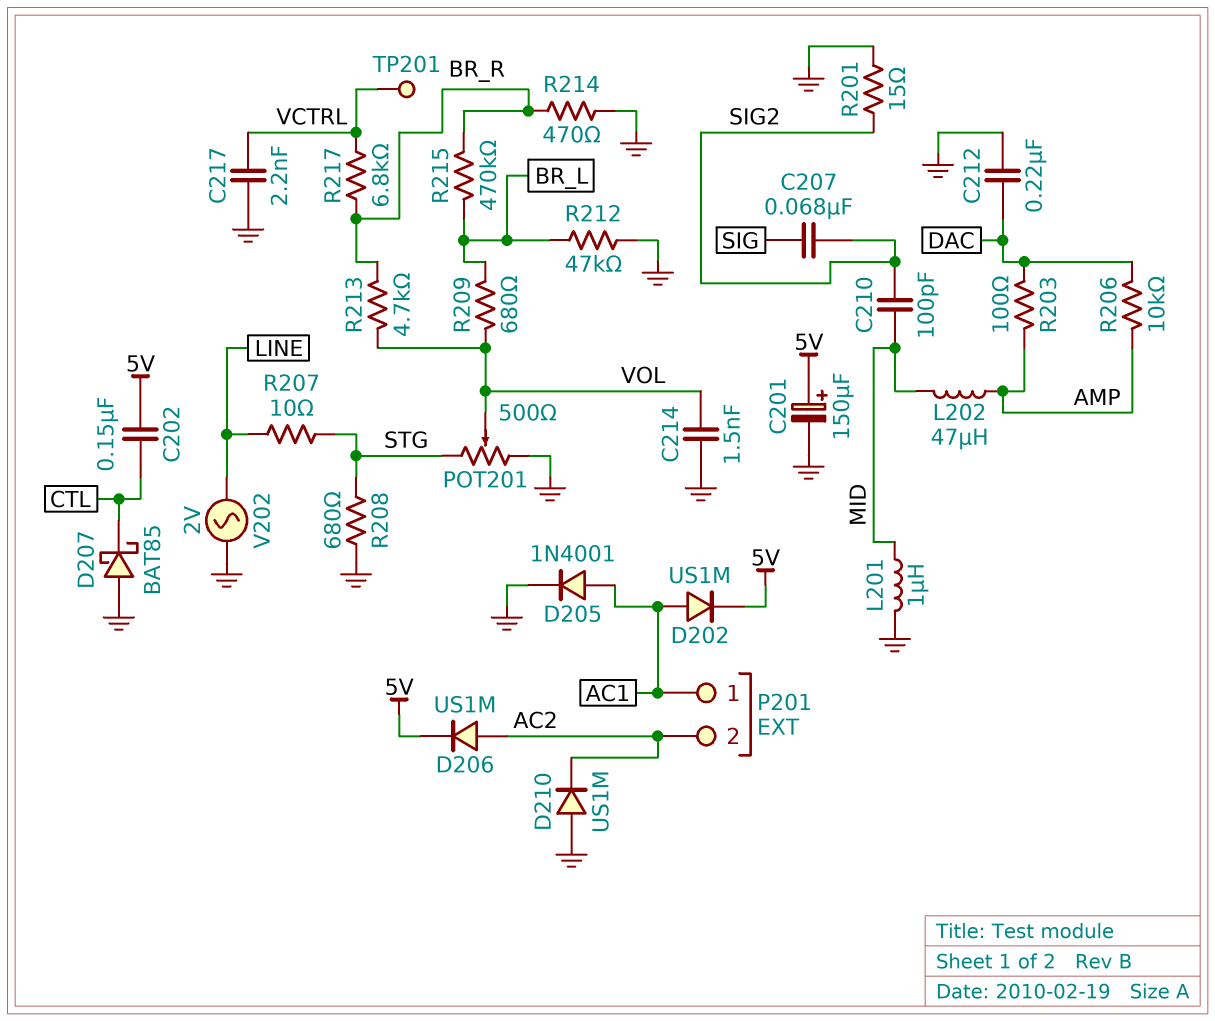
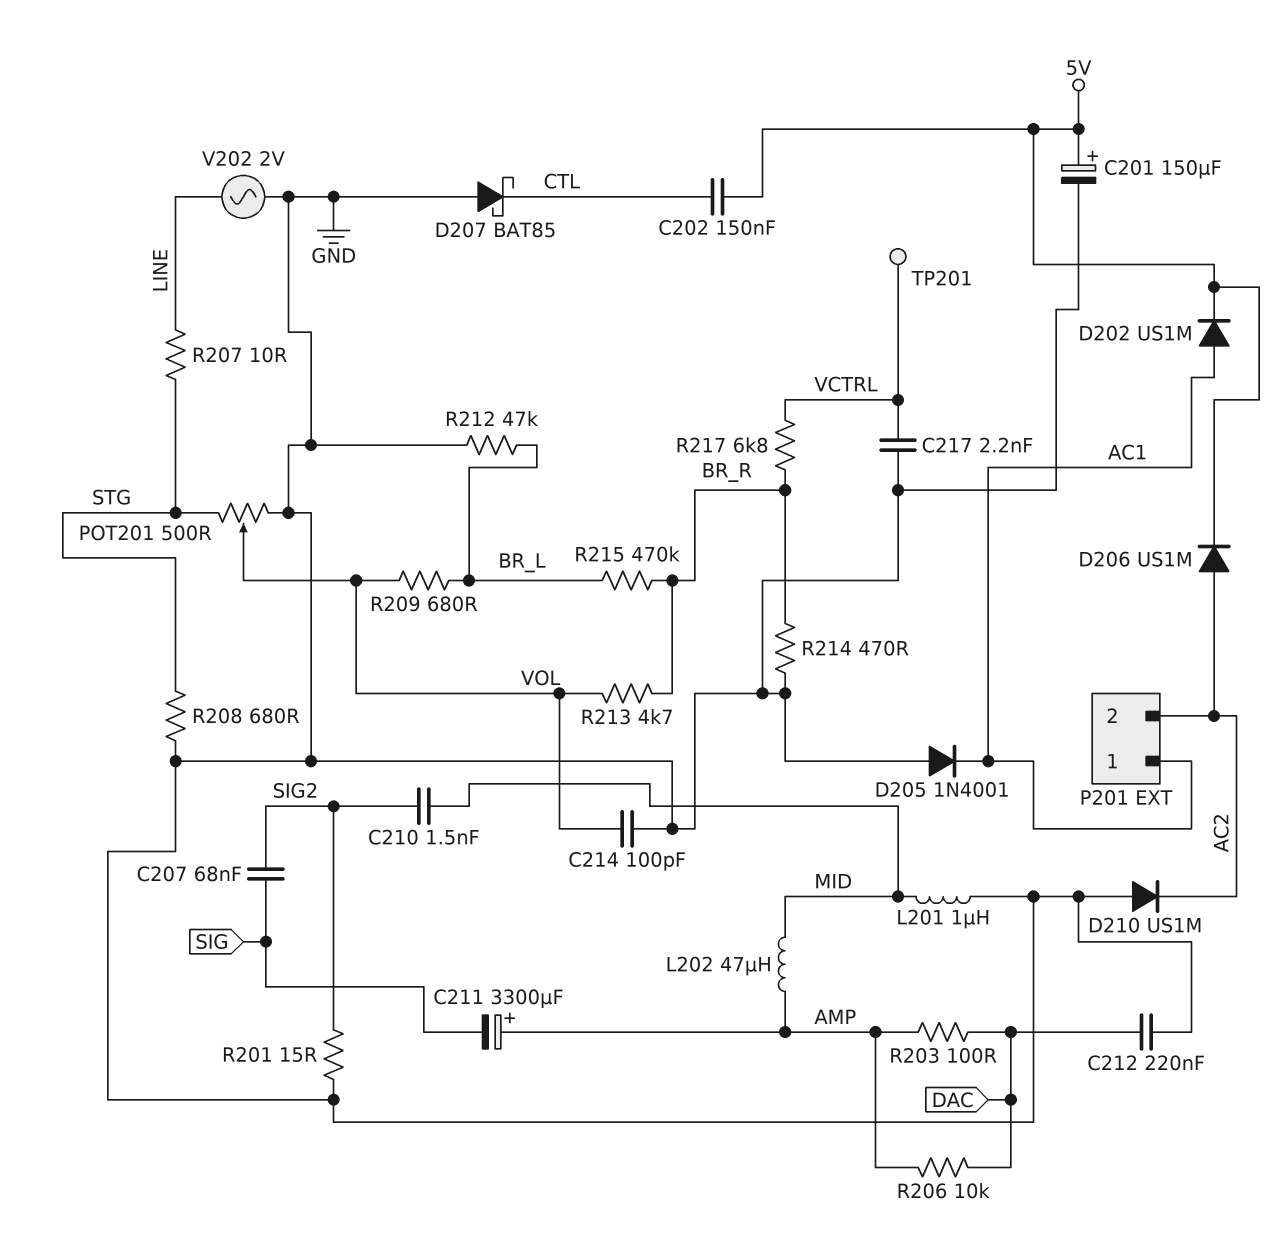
C210: 100pF (MID, SIG2) -> 1.5nF (MID, SIG2)
C211: none -> 3300uF (plus AMP, minus SIG)
C214: 1.5nF (GND, VOL) -> 100pF (GND, VOL)
D205: diode 1N4001 (A AC1, K GND) -> diode 1N4001 (A GND, K AC1)

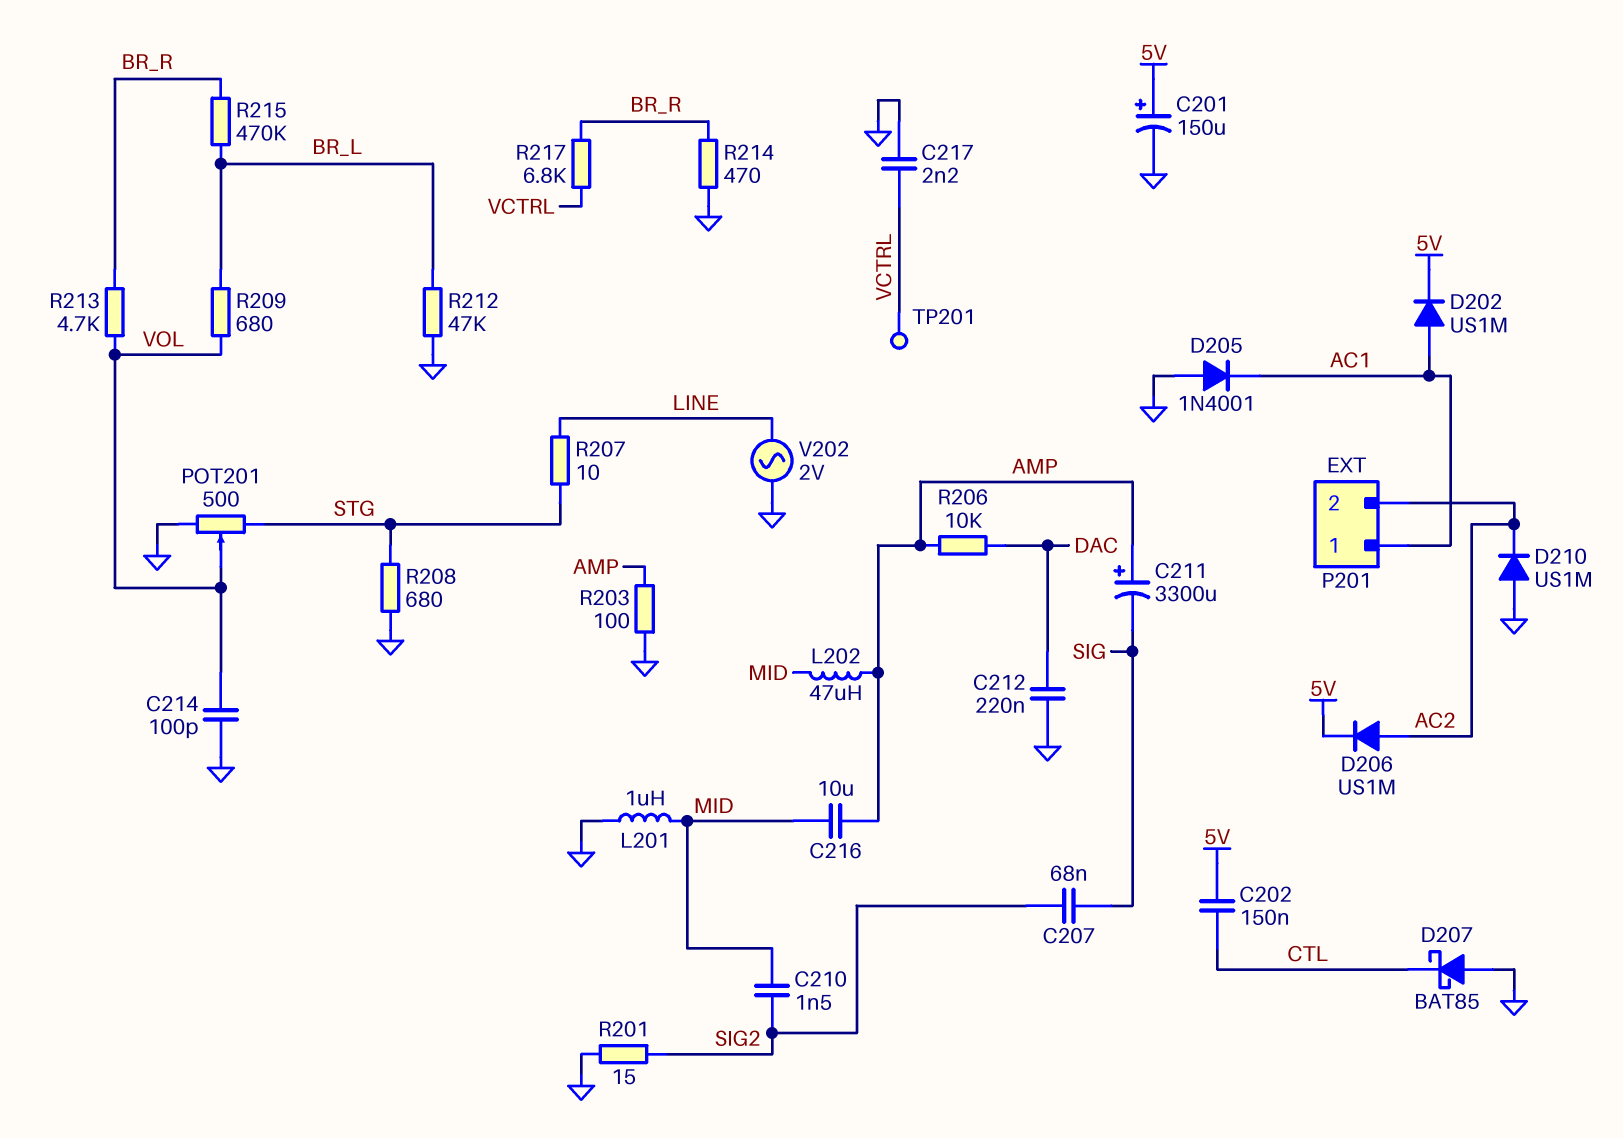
C216: none -> 10uF (AMP, MID)
R203: 100 (AMP, DAC) -> 100 (AMP, GND)

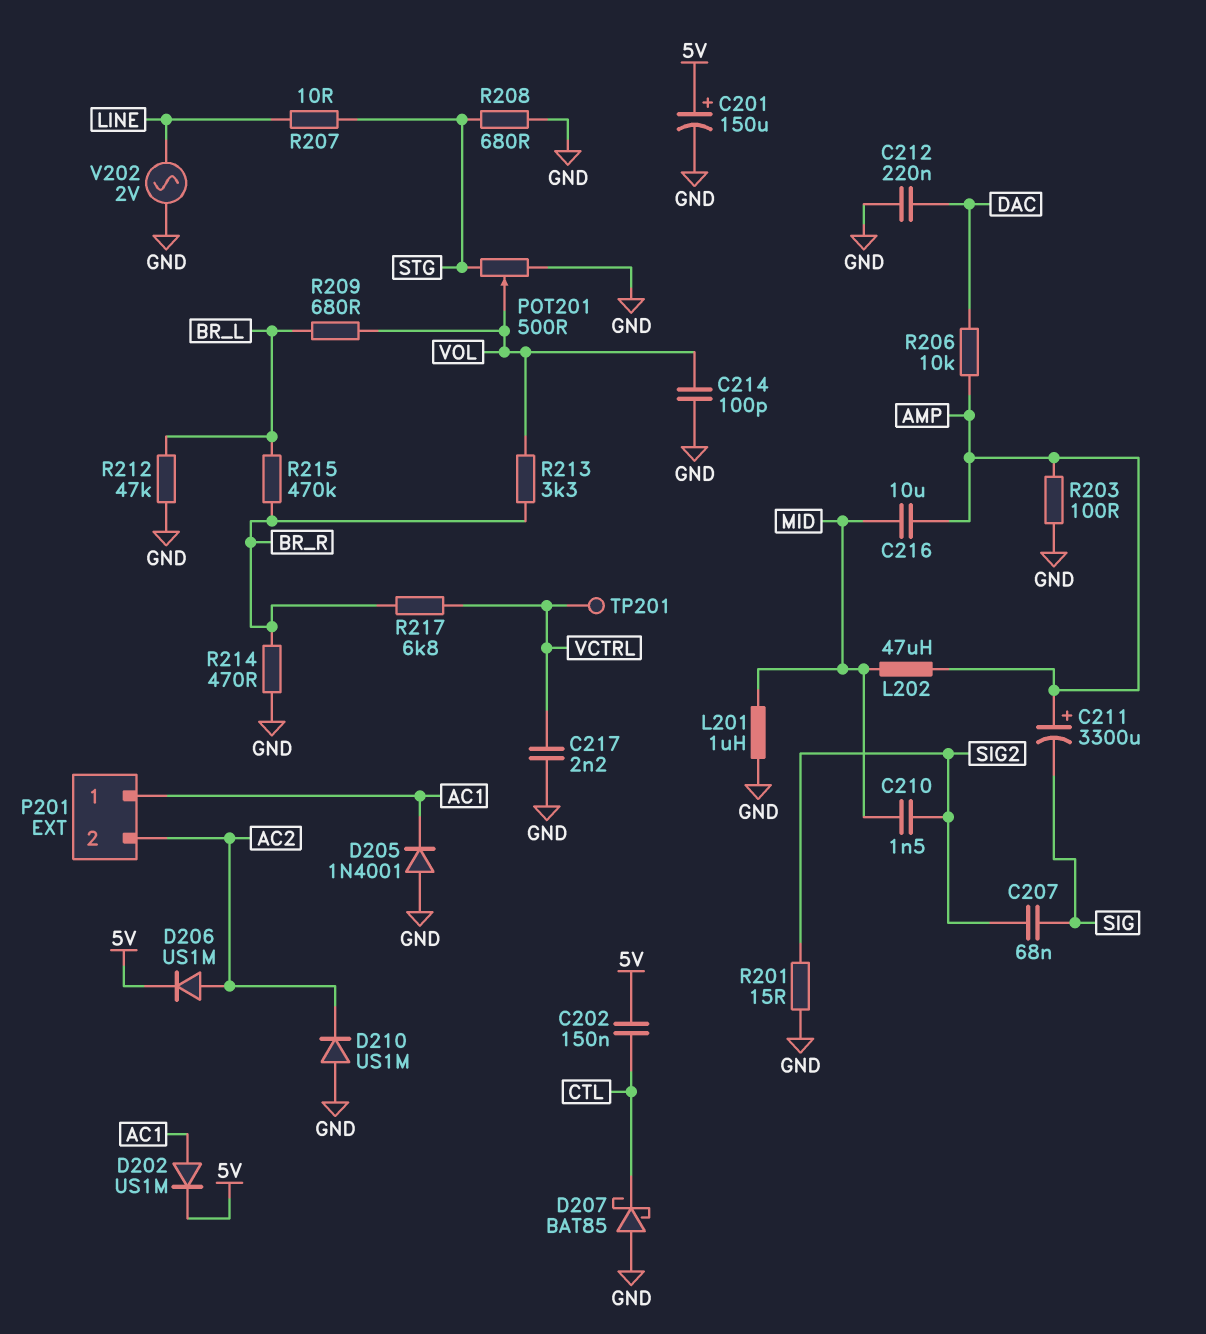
R213: 4.7k (BR_R, VOL) -> 3.3k (BR_R, VOL)

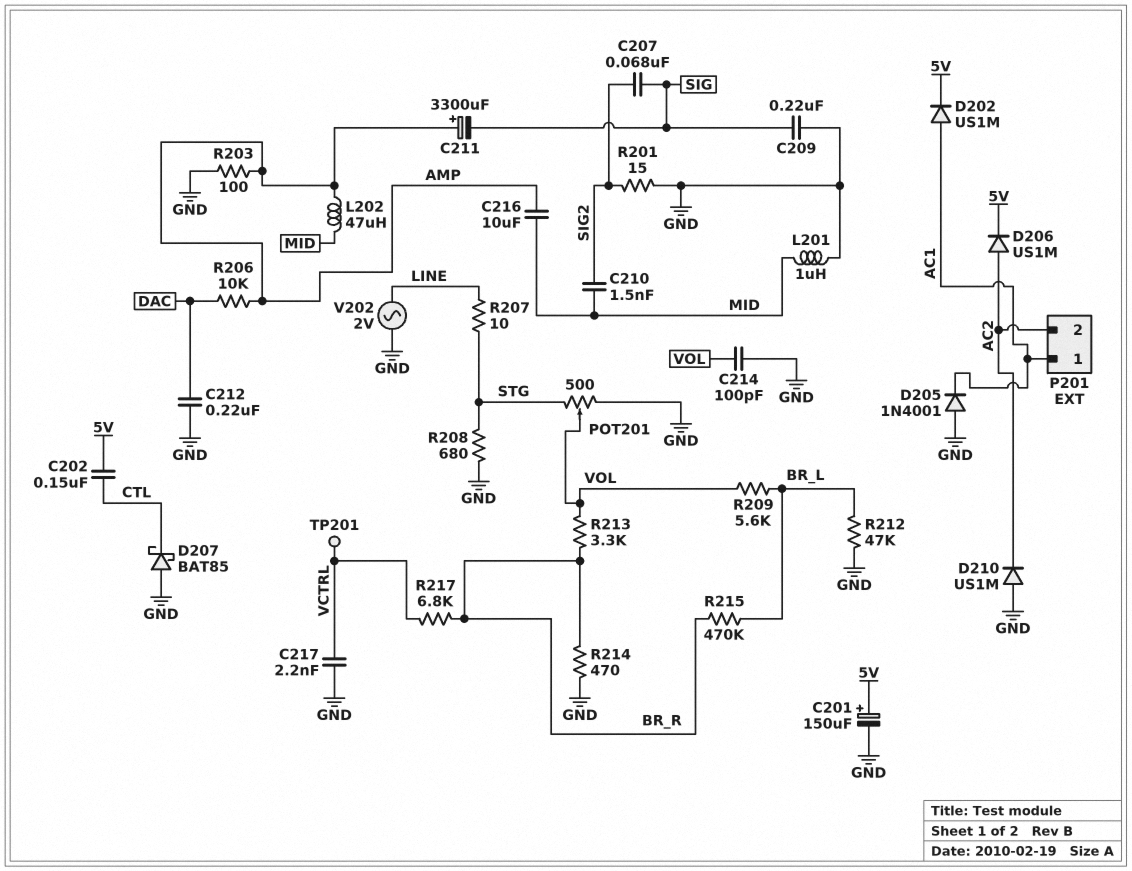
C209: none -> 220nF (GND, SIG)
R209: 680 (BR_L, VOL) -> 5.6k (BR_L, VOL)

